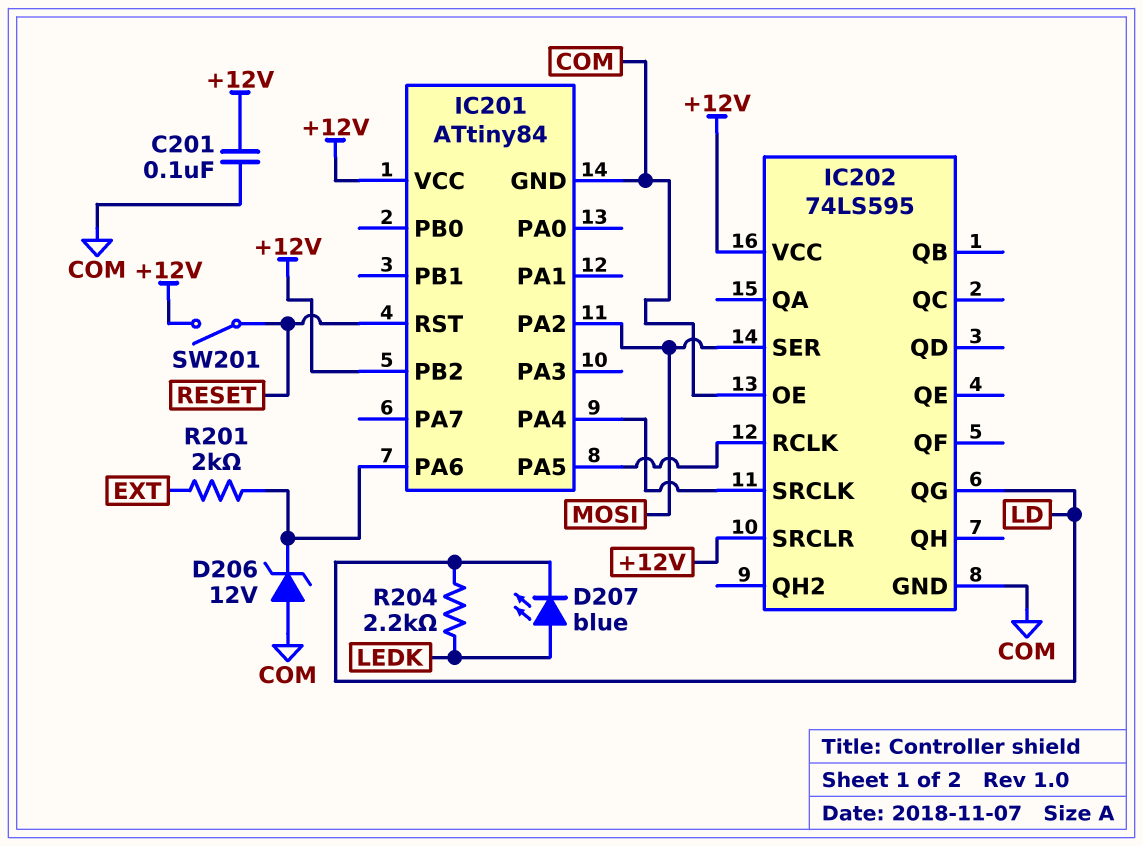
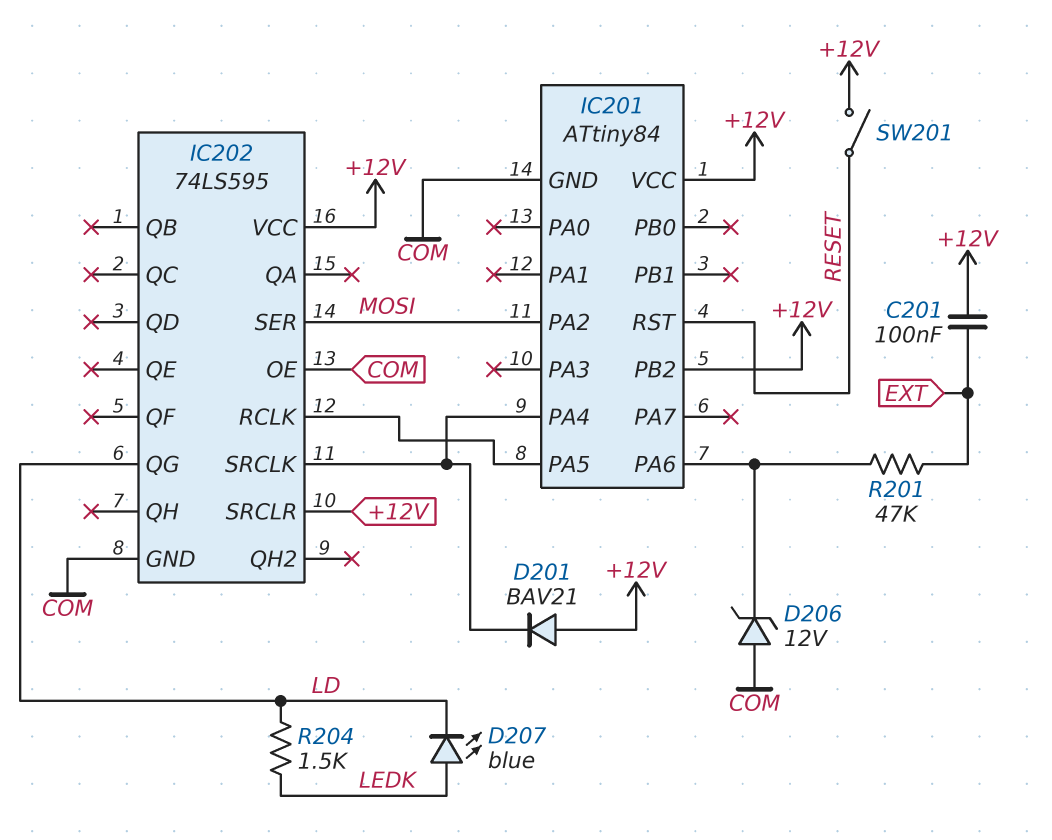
C201: 100nF (+12V, COM) -> 100nF (+12V, EXT)
D201: none -> diode BAV21 (A +12V, K IC201/PA4)
R201: 2k (EXT, IC201/PA6) -> 47k (EXT, IC201/PA6)
R204: 2.2k (LD, LEDK) -> 1.5k (LD, LEDK)

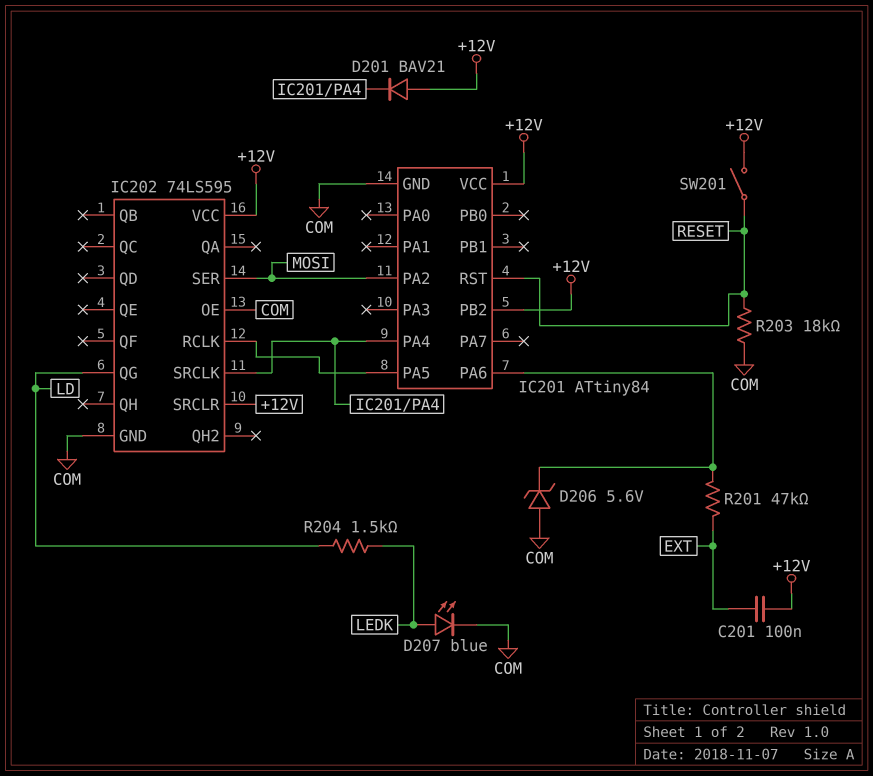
D206: zener 12V (A COM, K IC201/PA6) -> zener 5.6V (A COM, K IC201/PA6)
D207: LED blue (A LEDK, K LD) -> LED blue (A LEDK, K COM)
R203: none -> 18k (COM, RESET)

